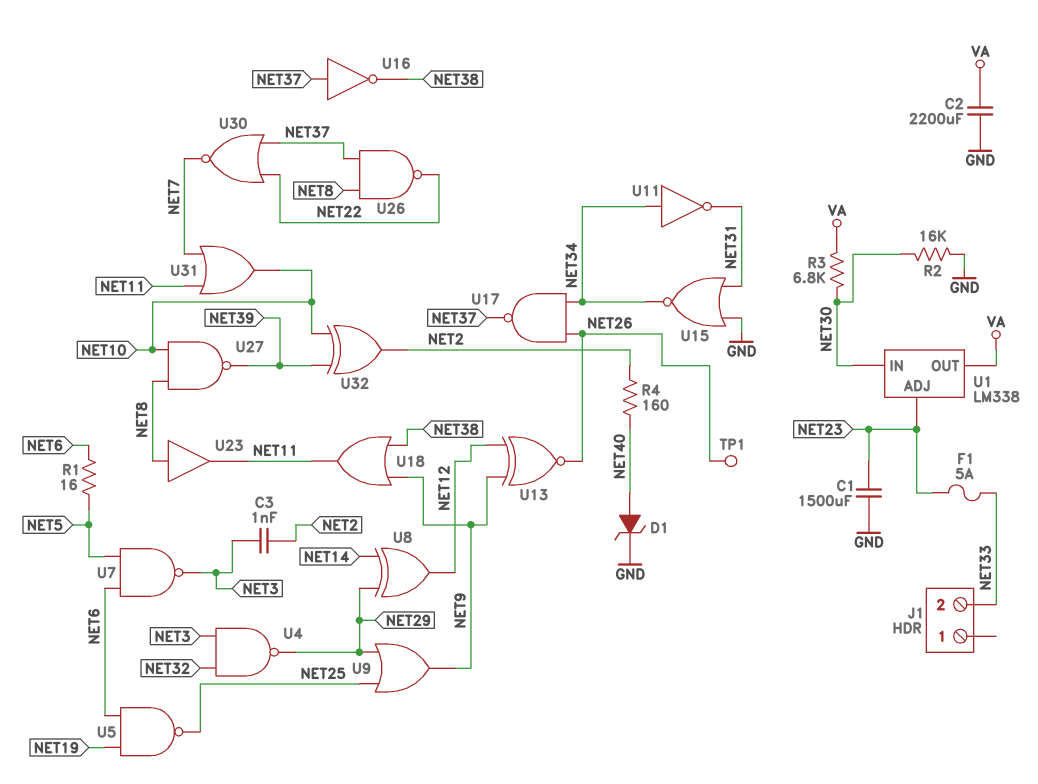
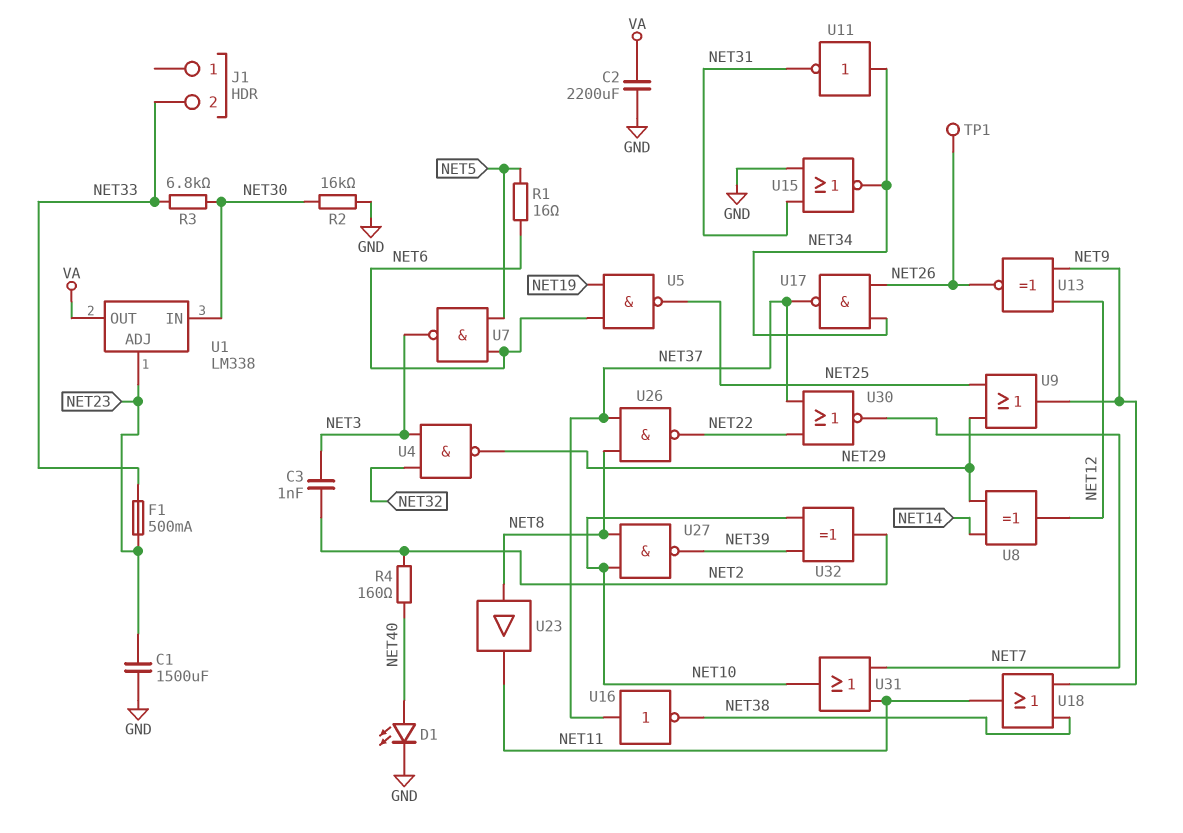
D1: zener (A NET40, K GND) -> LED (A NET40, K GND)
F1: 5A (NET23, NET33) -> 500mA (NET23, NET33)
R3: 6.8k (NET30, VA) -> 6.8k (NET30, NET33)

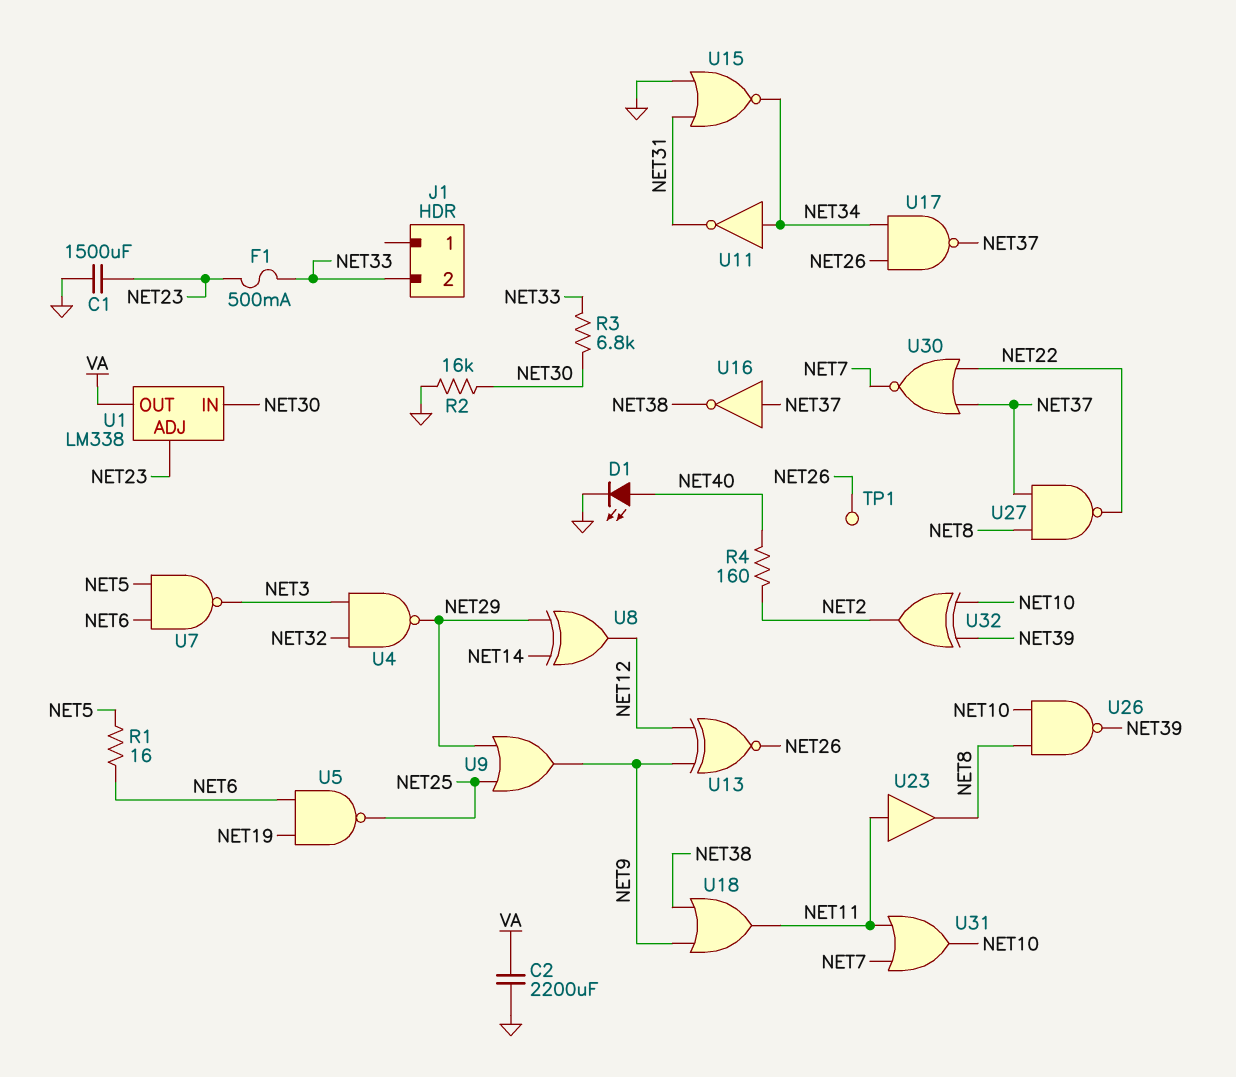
C3: 1nF (NET2, NET3) -> none
U23: buffer (in NET8, out NET11) -> buffer (in NET11, out NET8)
U26: NAND (in NET8, in NET37, out NET22) -> NAND (in NET8, in NET10, out NET39)
U27: NAND (in NET8, in NET10, out NET39) -> NAND (in NET8, in NET37, out NET22)

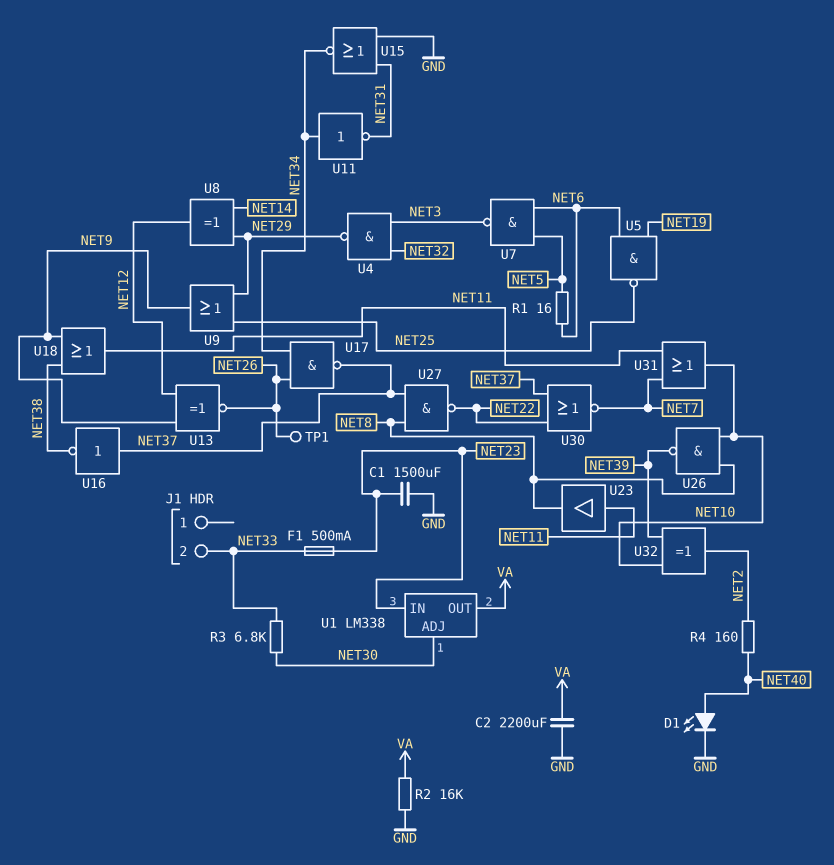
R2: 16k (GND, NET30) -> 16k (GND, VA)
U1 pin ADJ: NET23 -> NET30
U1 pin IN: NET30 -> NET23

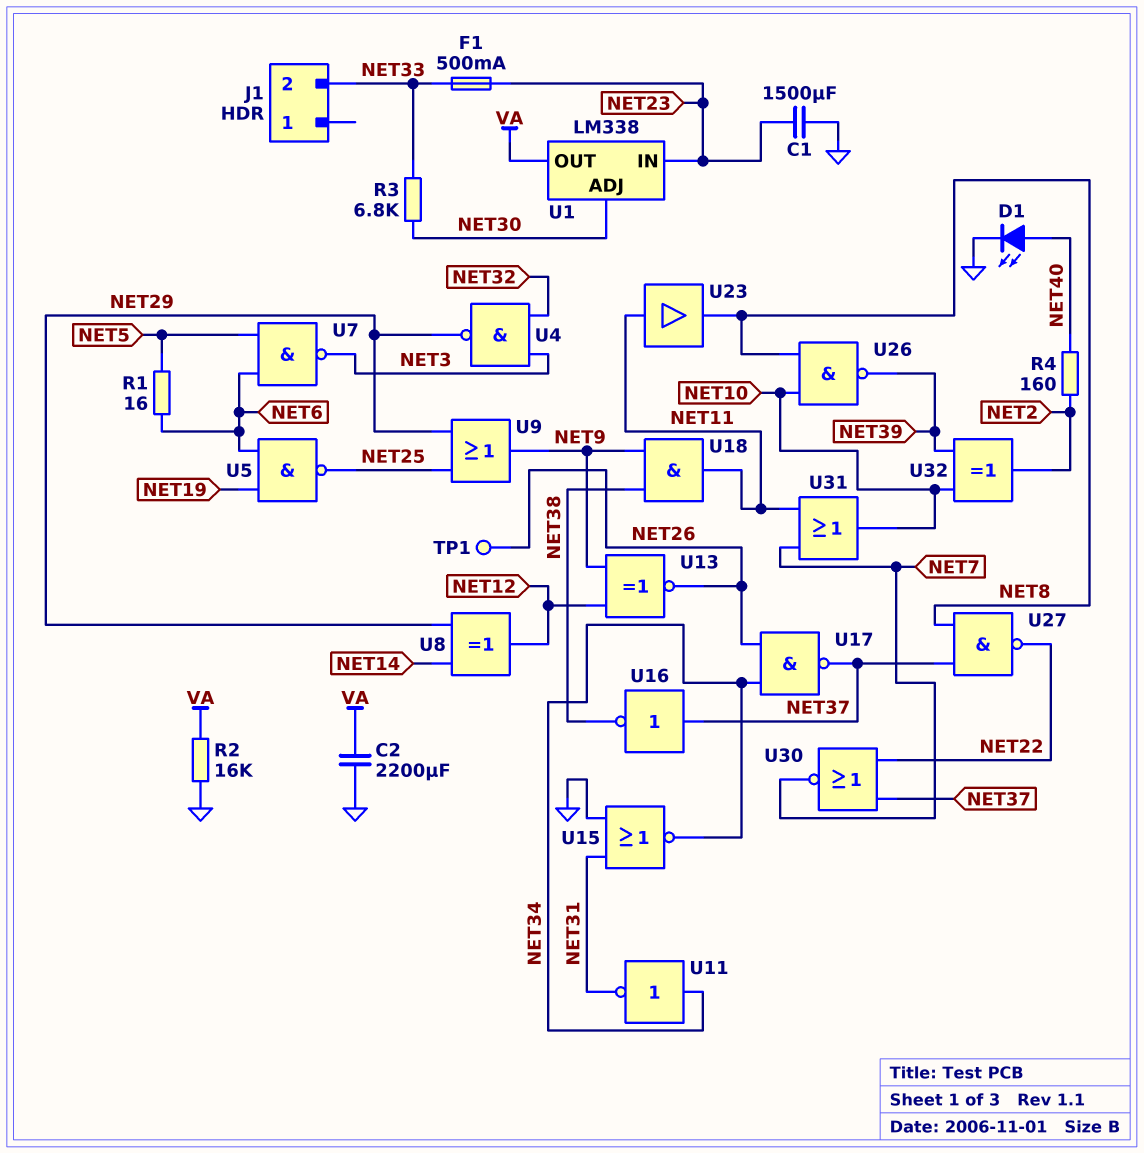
U18: OR (in NET9, in NET38, out NET11) -> AND (in NET9, in NET38, out NET11)

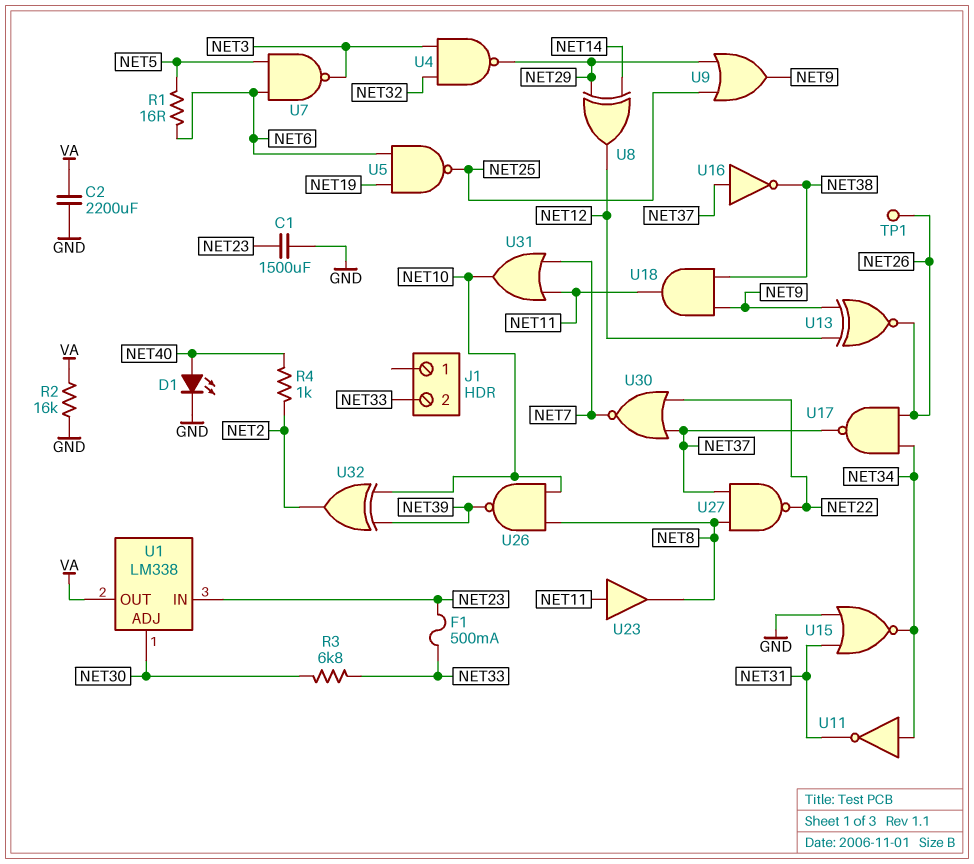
R4: 160 (NET2, NET40) -> 1k (NET2, NET40)

